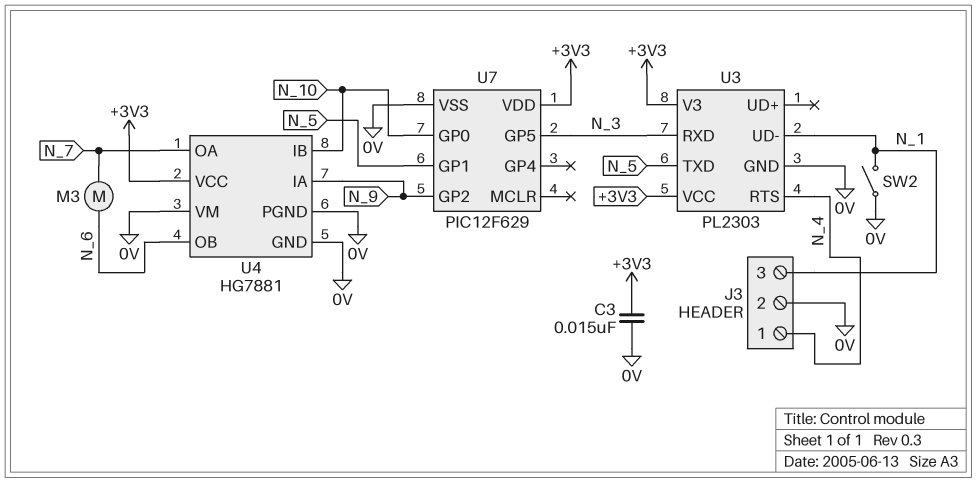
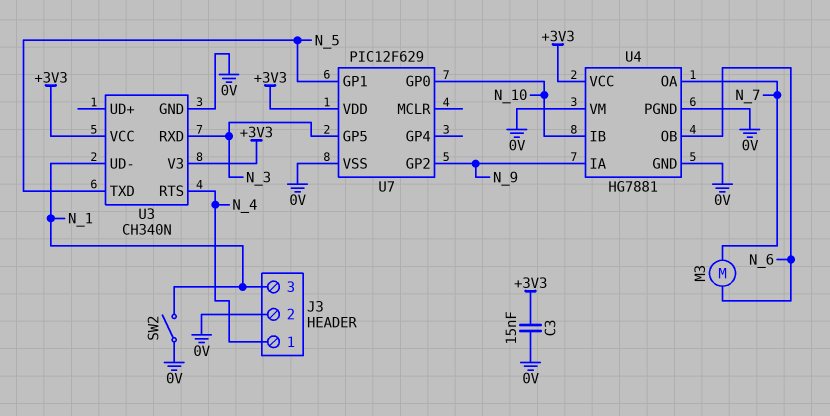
U3: PL2303 -> CH340N

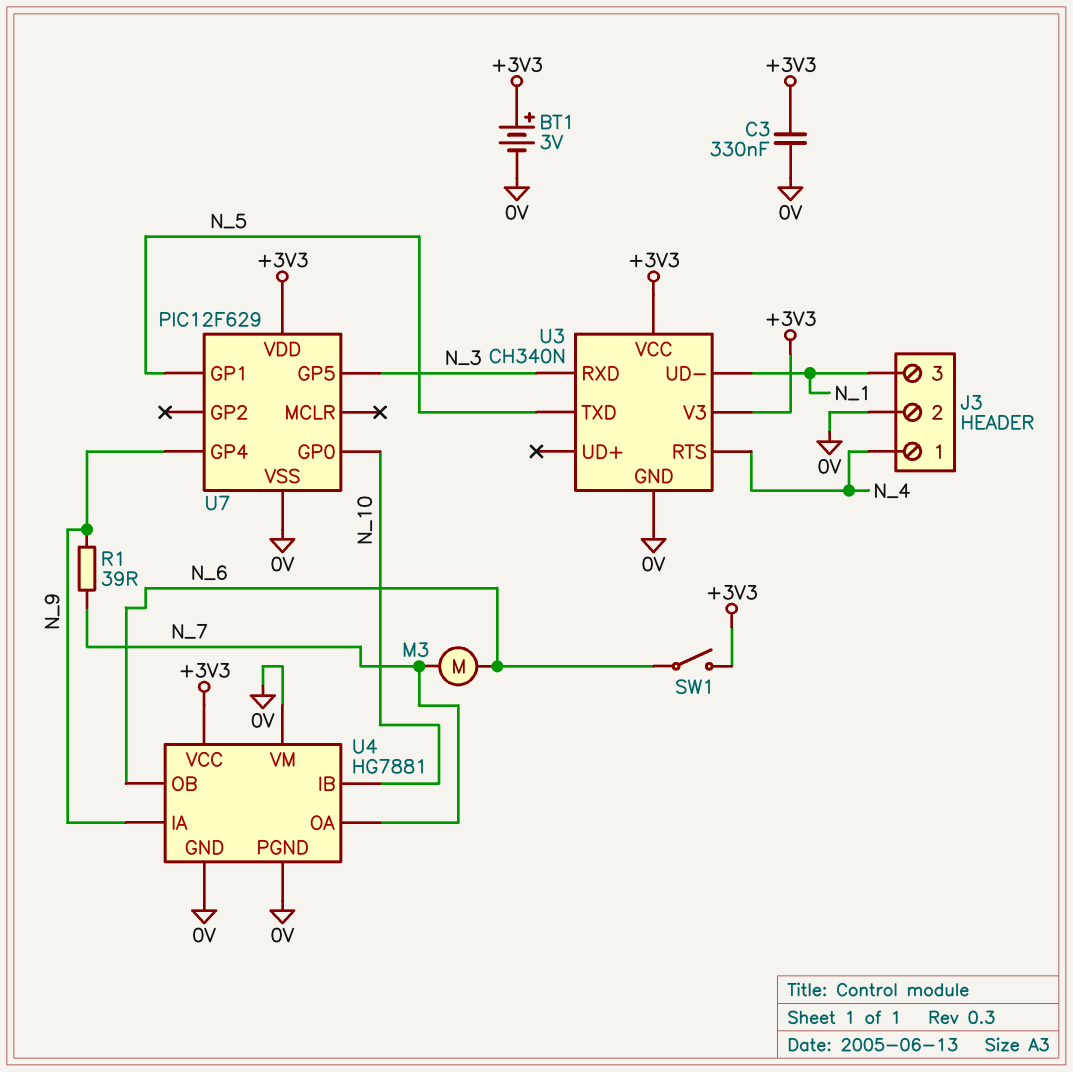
BT1: none -> 3V (plus +3V3, minus 0V)
C3: 15nF (+3V3, 0V) -> 330nF (+3V3, 0V)
R1: none -> 39 (N_7, N_9)
SW1: none -> switch (+3V3, N_6)
SW2: switch (0V, N_1) -> none
U7 pin GP2: N_9 -> none
U7 pin GP4: none -> N_9

